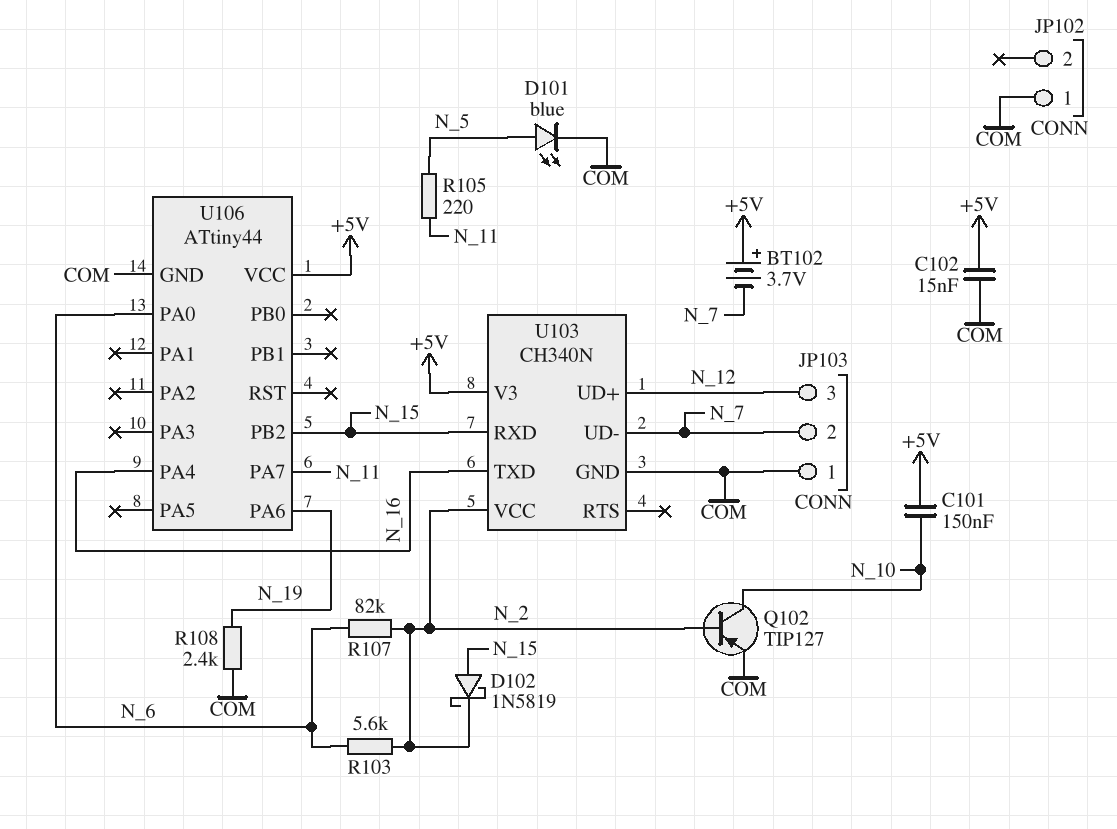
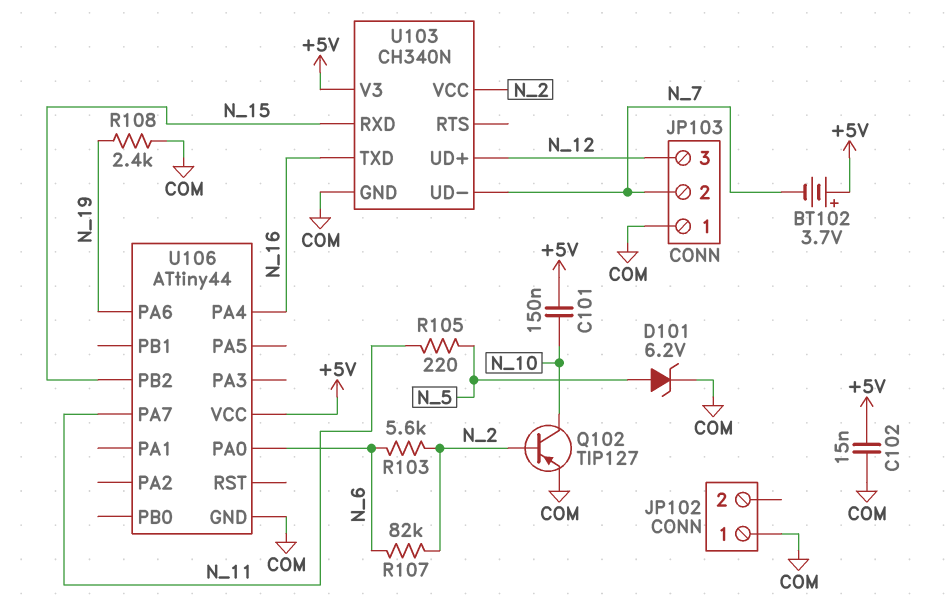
D101: LED blue (A N_5, K COM) -> zener 6.2V (A N_5, K COM)
D102: schottky 1N5819 (A N_15, K N_2) -> none

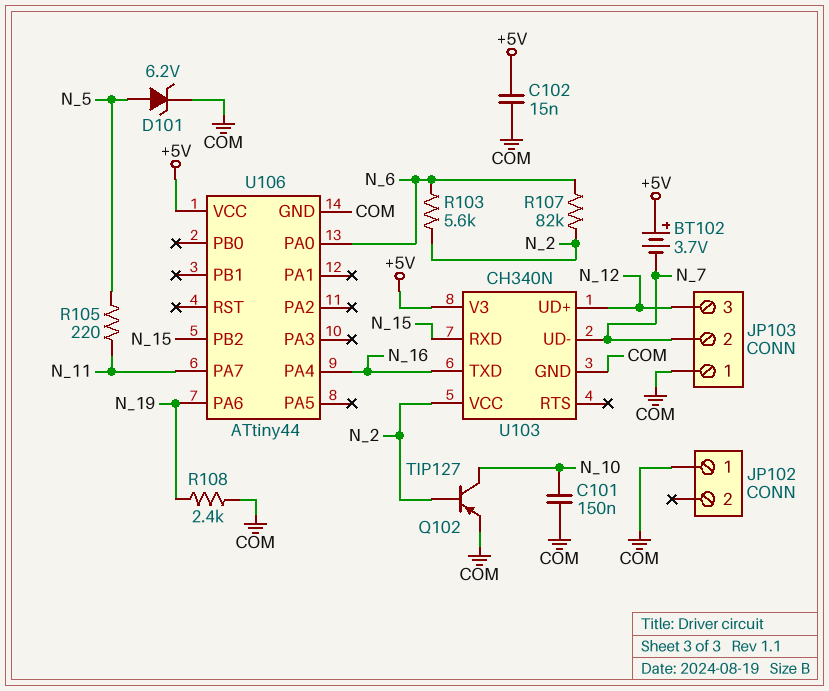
C101: 150nF (+5V, N_10) -> 150nF (COM, N_10)

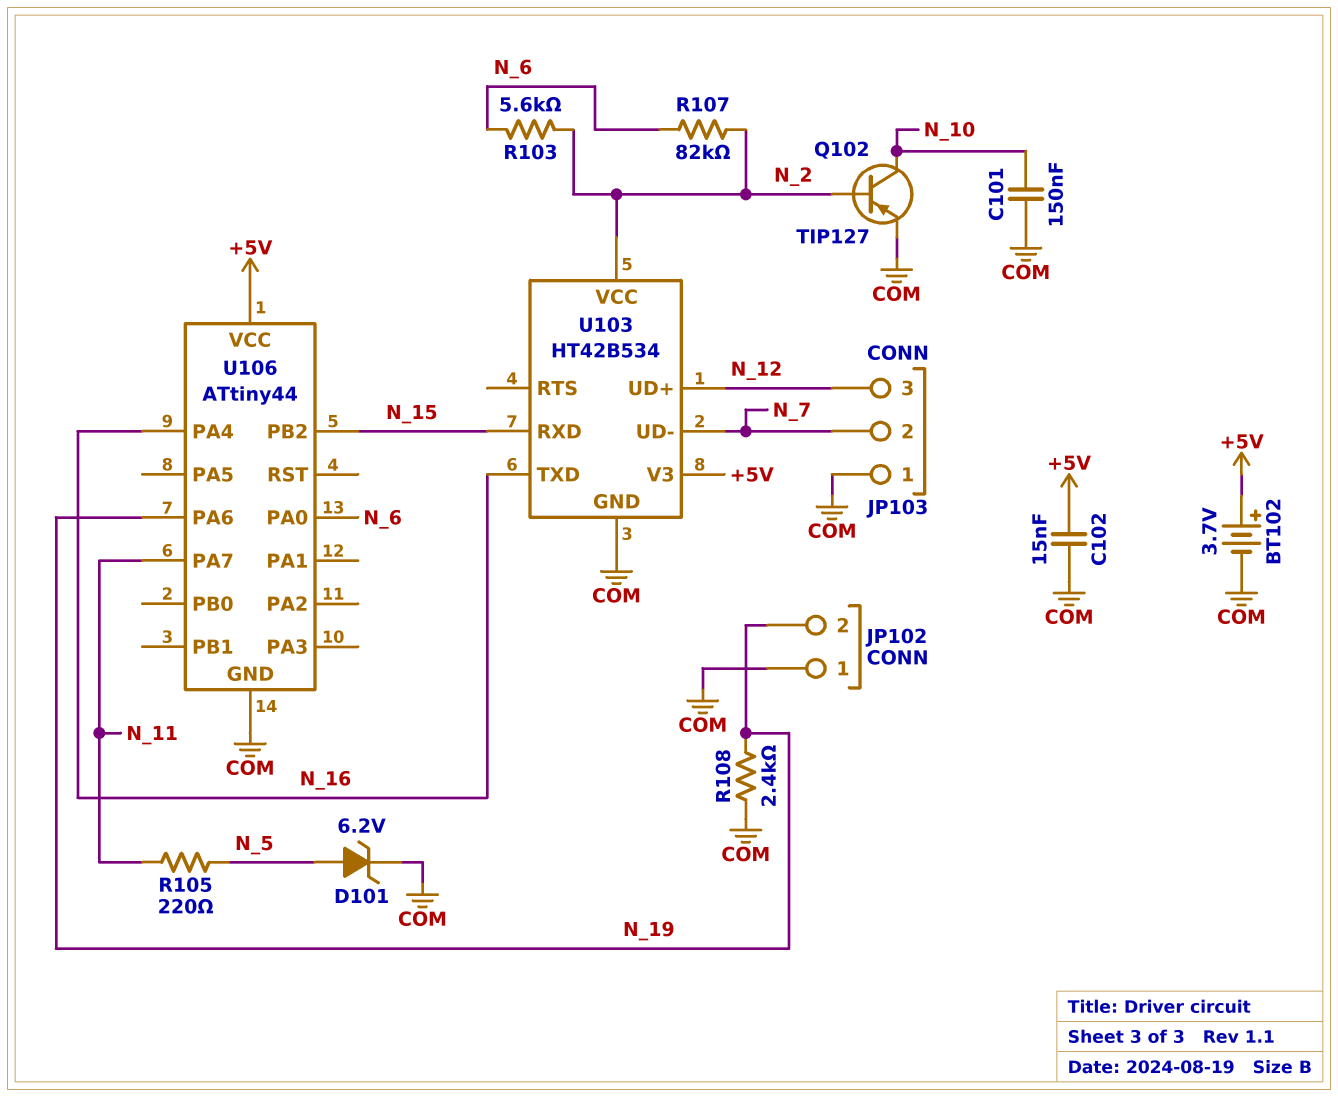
BT102: 3.7V (plus +5V, minus N_7) -> 3.7V (plus +5V, minus COM)
JP102 pin 2: none -> N_19
U103: CH340N -> HT42B534

